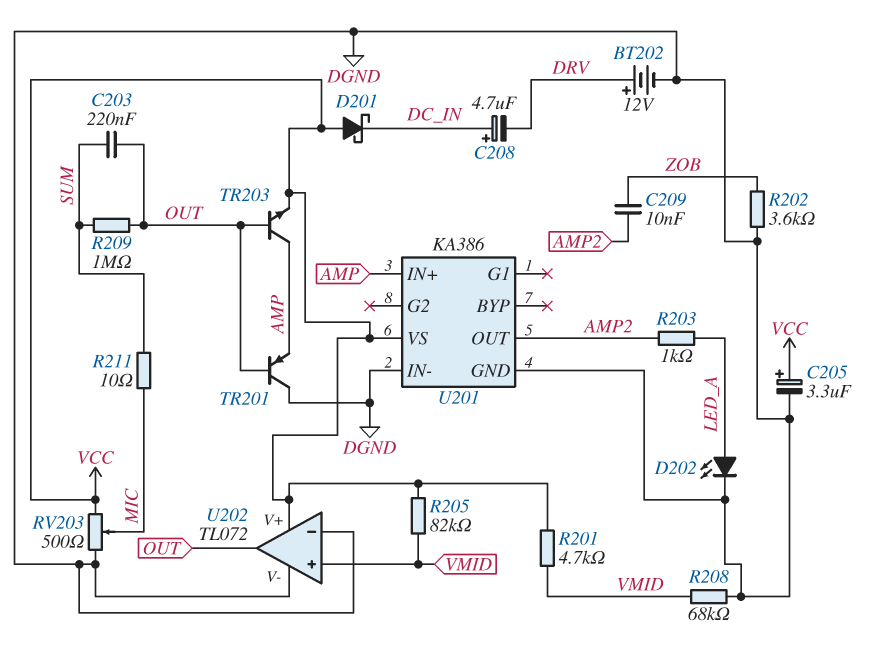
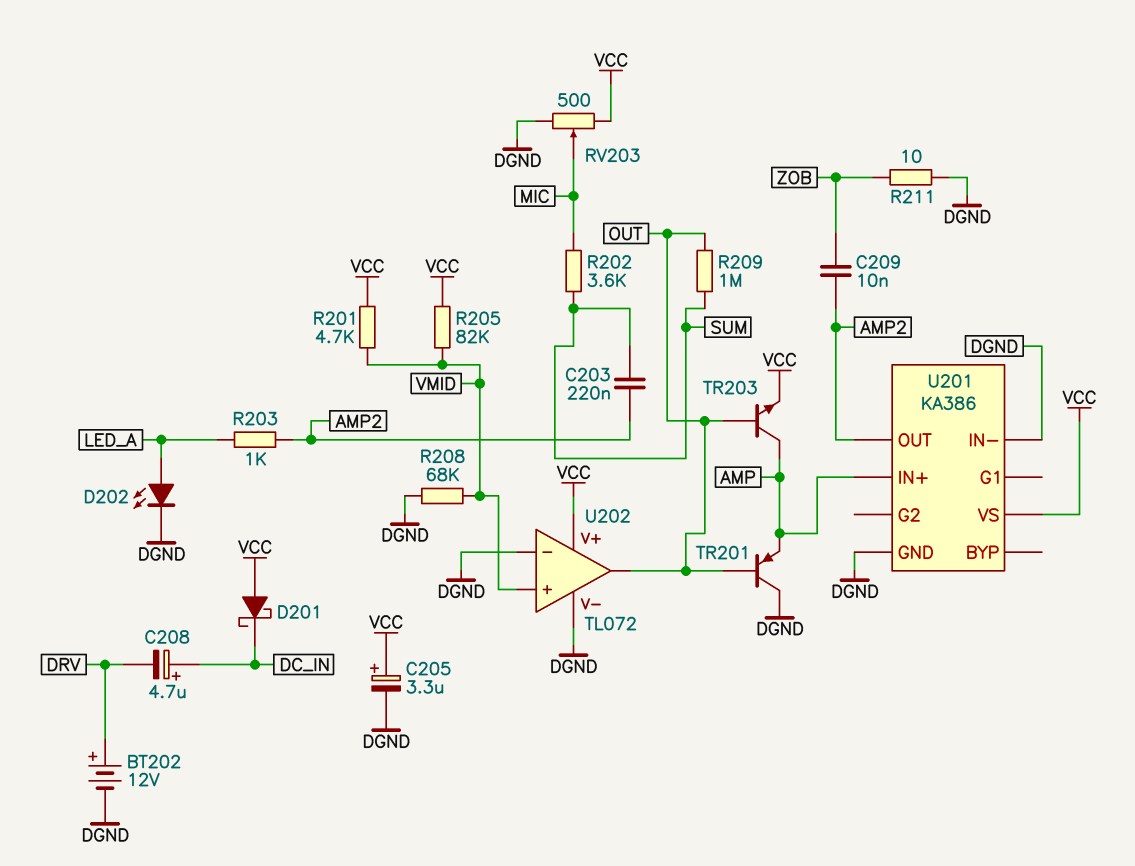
C203: 220nF (OUT, SUM) -> 220nF (AMP2, SUM)
R202: 3.6k (DGND, ZOB) -> 3.6k (MIC, SUM)
R211: 10 (MIC, SUM) -> 10 (DGND, ZOB)

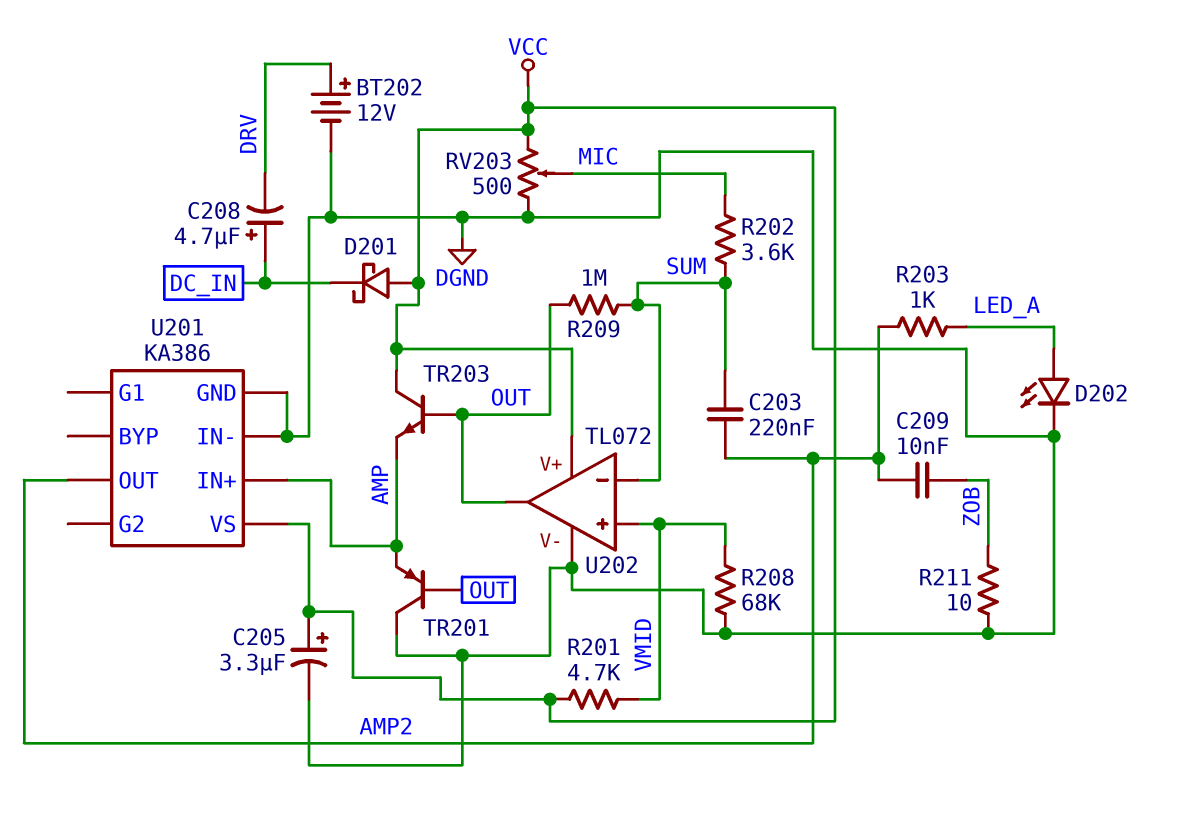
R205: 82k (VCC, VMID) -> none
TR203: NPN (B OUT, C AMP, E VCC) -> NPN (B OUT, C VCC, E AMP)
U202 pin in-: DGND -> SUM

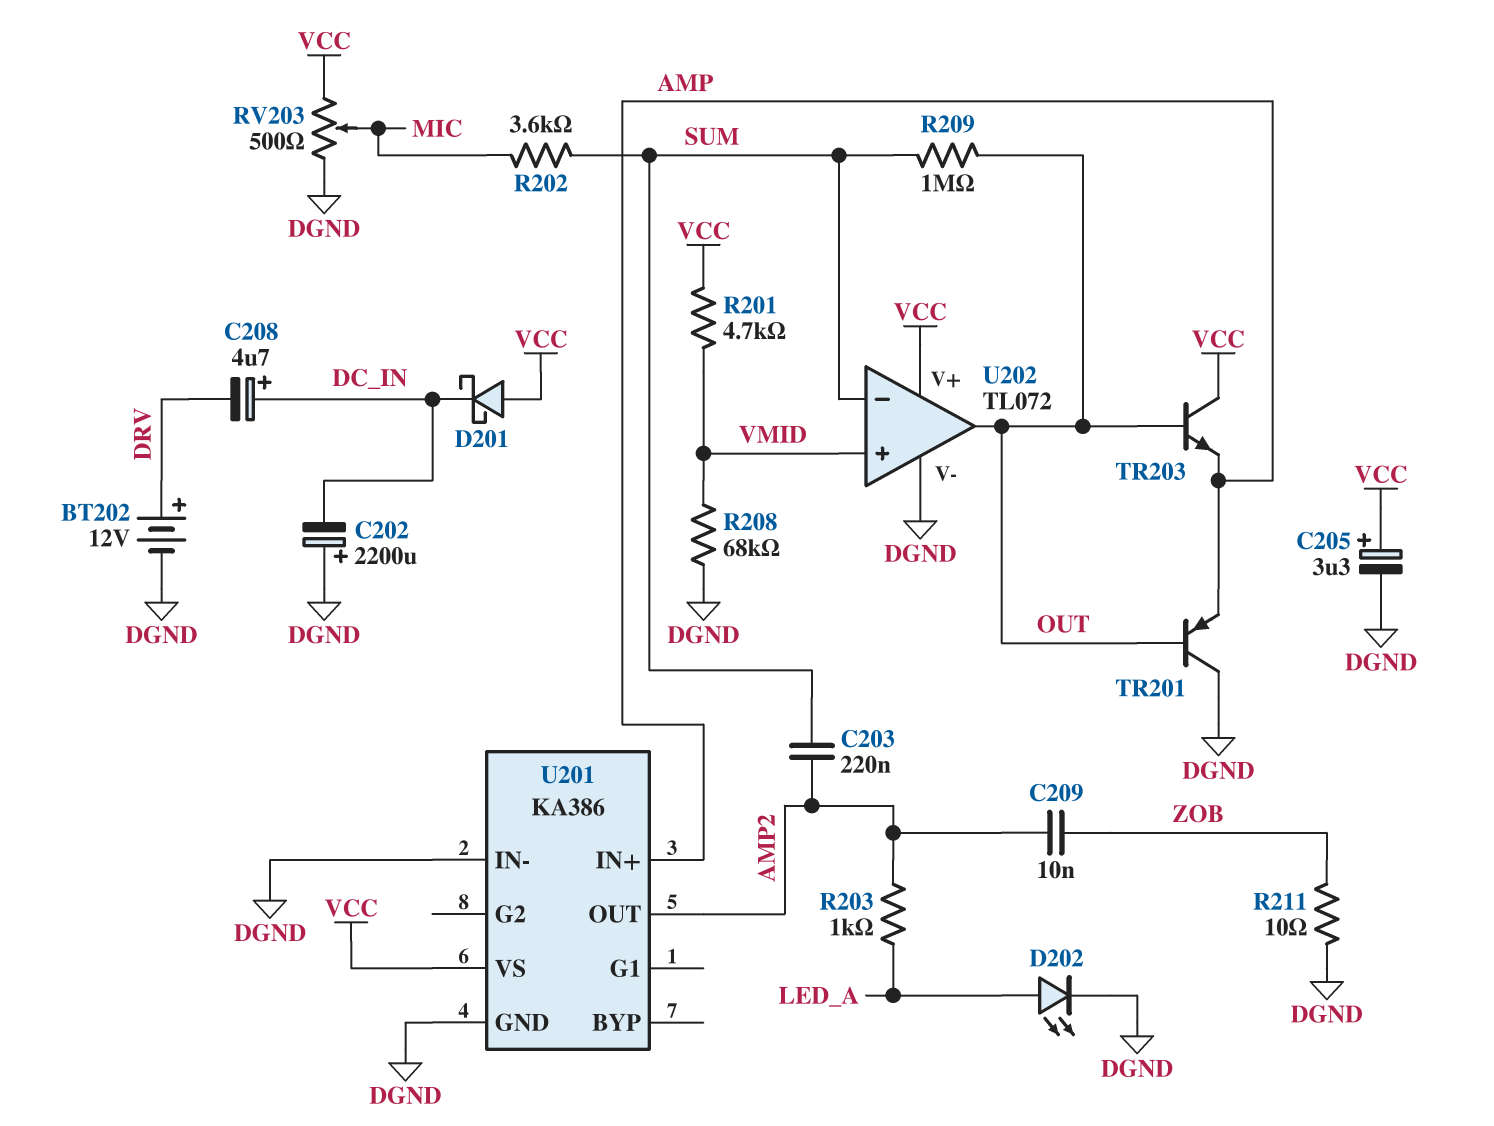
C202: none -> 2200uF (plus DGND, minus DC_IN)

